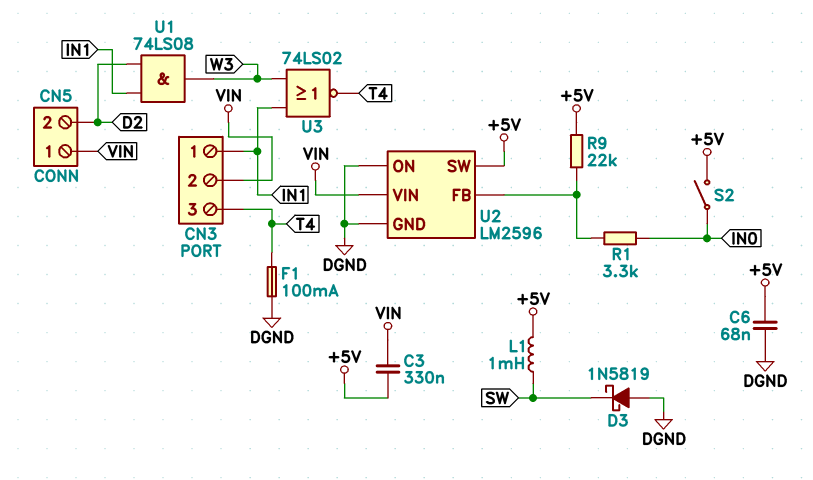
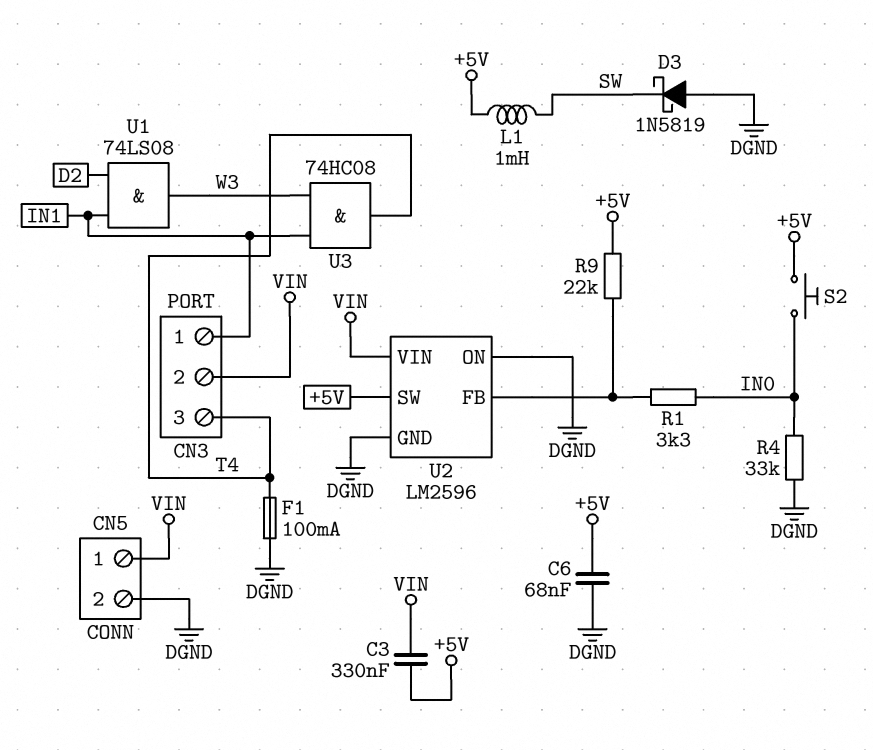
CN5 pin 2: D2 -> DGND
R4: none -> 33k (DGND, IN0)
S2: switch (+5V, IN0) -> button (+5V, IN0)
U3: NOR 74LS02 (in IN1, in W3, out T4) -> AND 74HC08 (in IN1, in W3, out T4)

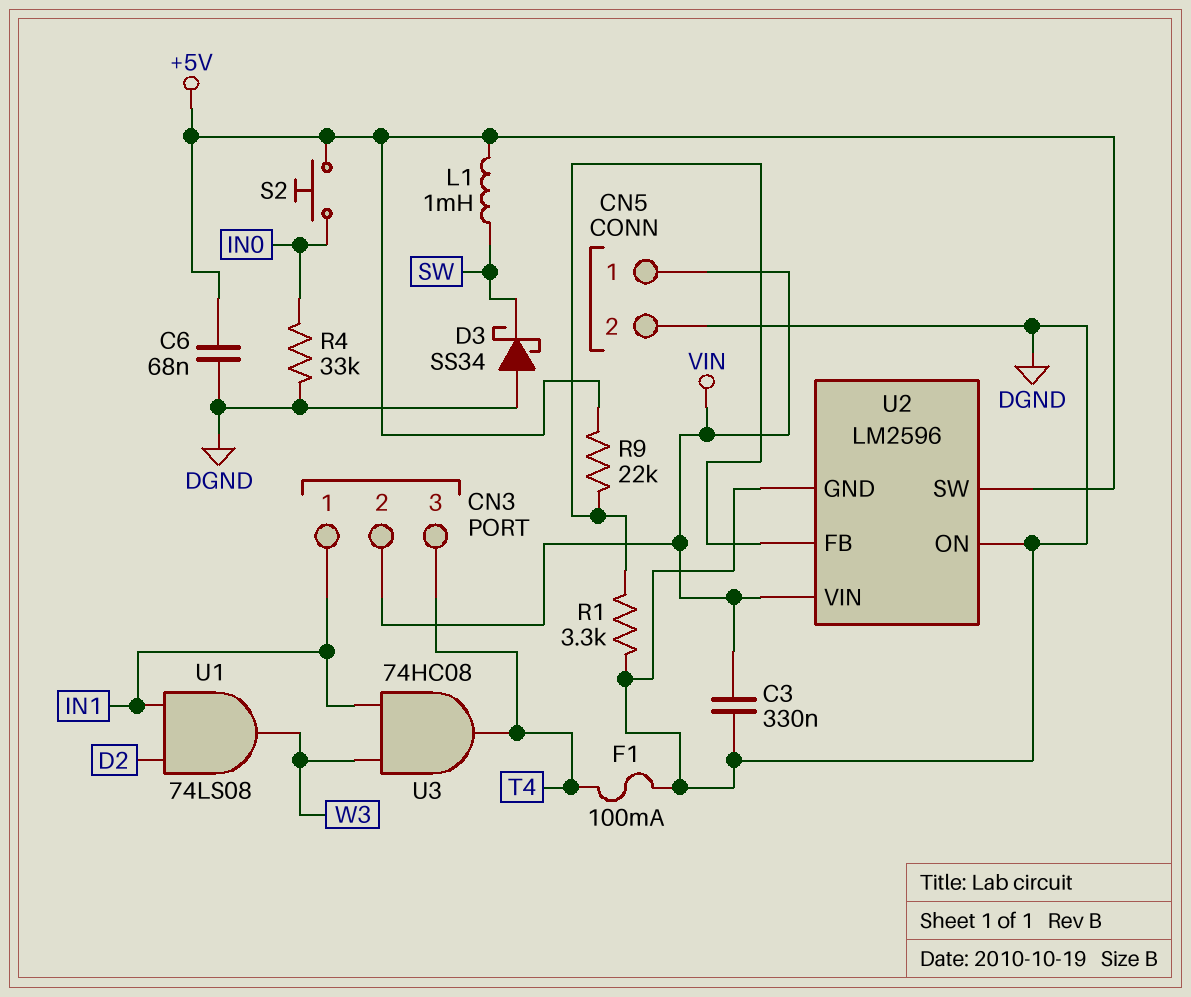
C3: 330nF (+5V, VIN) -> 330nF (DGND, VIN)
D3: schottky 1N5819 (A DGND, K SW) -> schottky SS34 (A DGND, K SW)
R1: 3.3k (IN0, U2/FB) -> 3.3k (DGND, U2/FB)

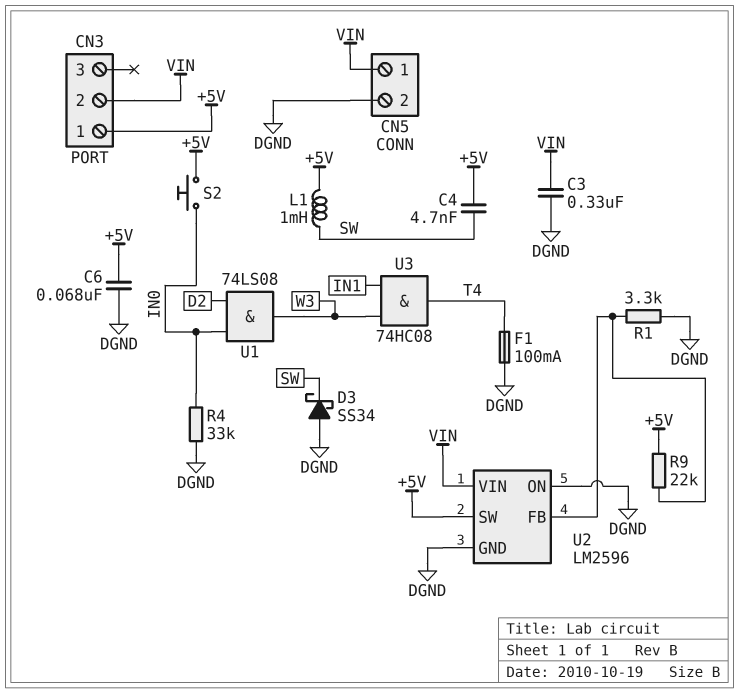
C4: none -> 4.7nF (+5V, SW)
CN3 pin 1: IN1 -> +5V
CN3 pin 3: T4 -> none
U1: AND 74LS08 (in D2, in IN1, out W3) -> AND 74LS08 (in D2, in IN0, out W3)

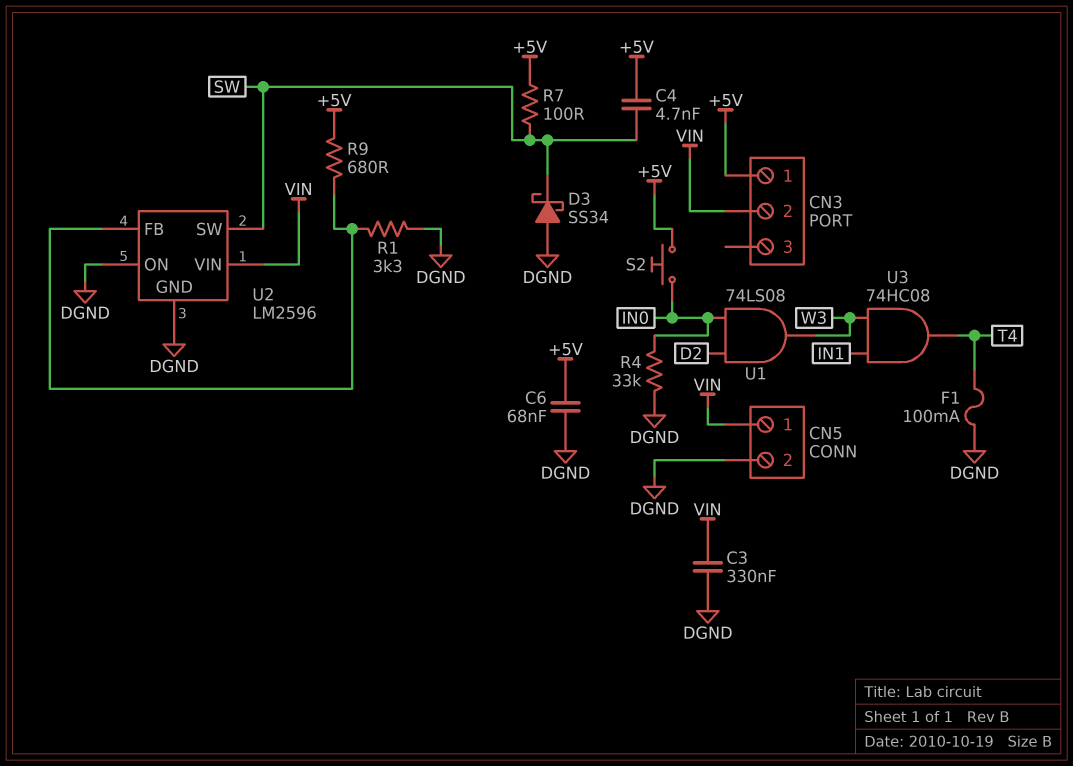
L1: 1mH (+5V, SW) -> none
R7: none -> 100 (+5V, SW)
R9: 22k (+5V, U2/FB) -> 680 (+5V, U2/FB)
U2 pin SW: +5V -> SW

